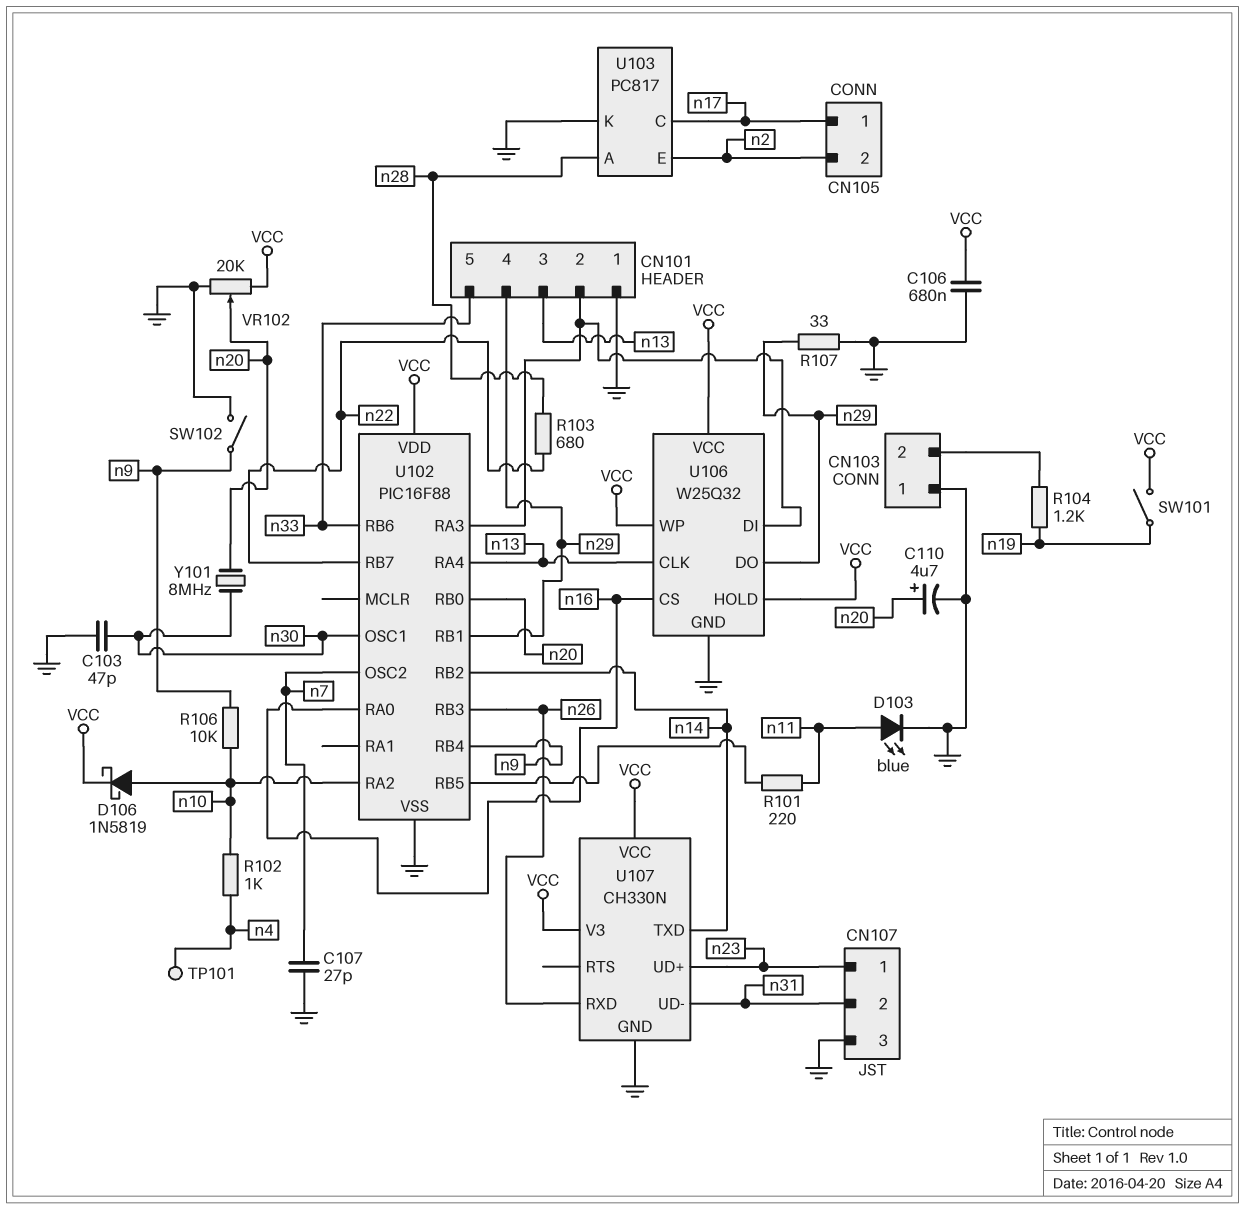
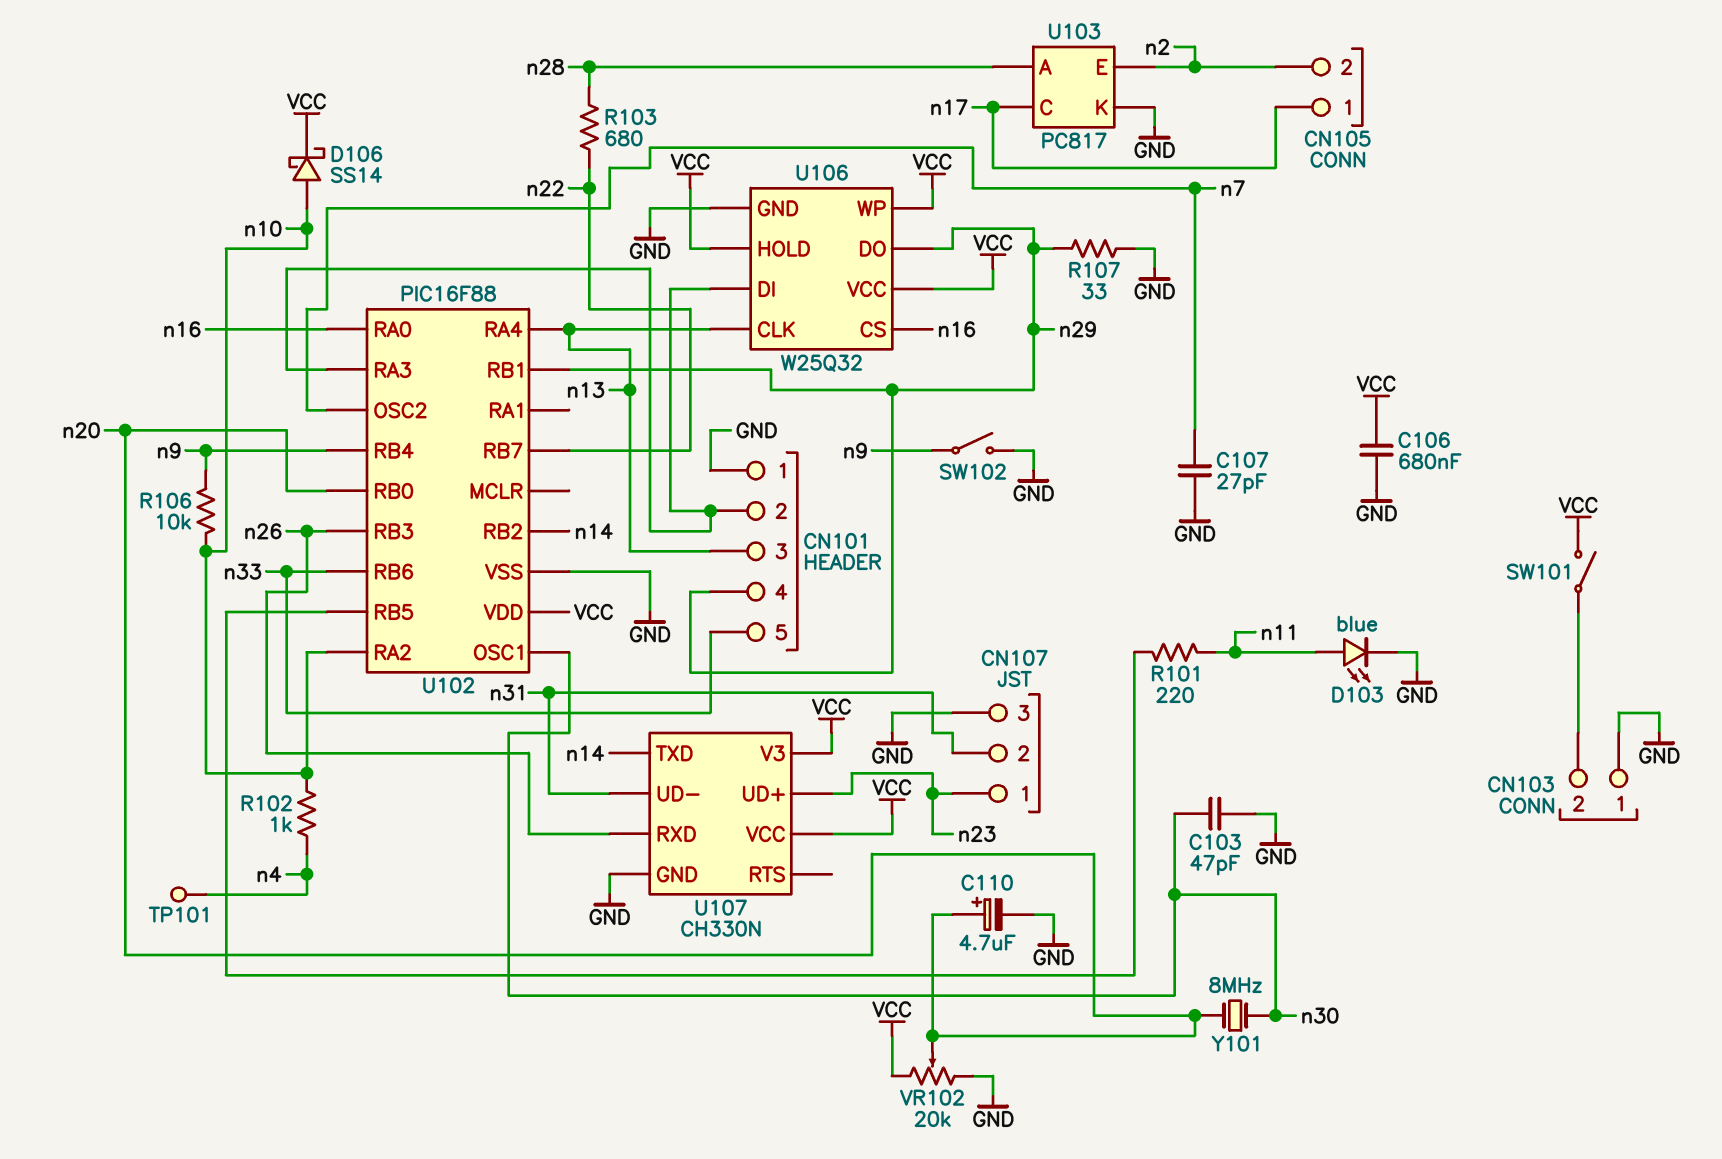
D106: schottky 1N5819 (A n10, K VCC) -> schottky SS14 (A n10, K VCC)
R104: 1.2k (CN103/2, n19) -> none
SW101: switch (VCC, n19) -> switch (CN103/2, VCC)

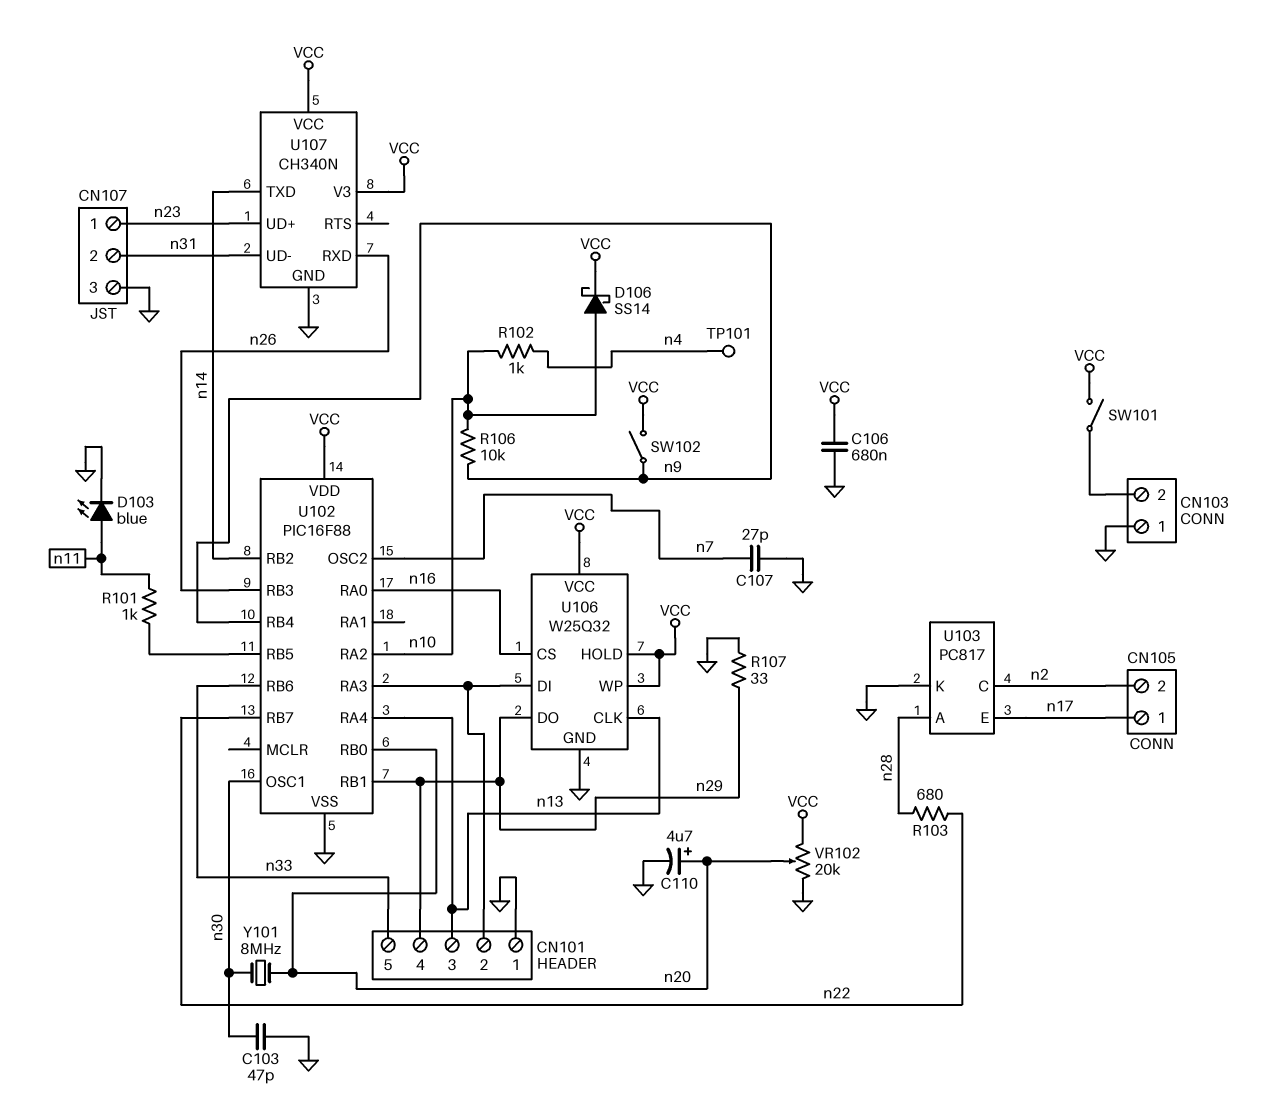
R101: 220 (U102/RB5, n11) -> 1k (U102/RB5, n11)
SW102: switch (GND, n9) -> switch (VCC, n9)
U103 pin C: n17 -> n2
U103 pin E: n2 -> n17
U107: CH330N -> CH340N

